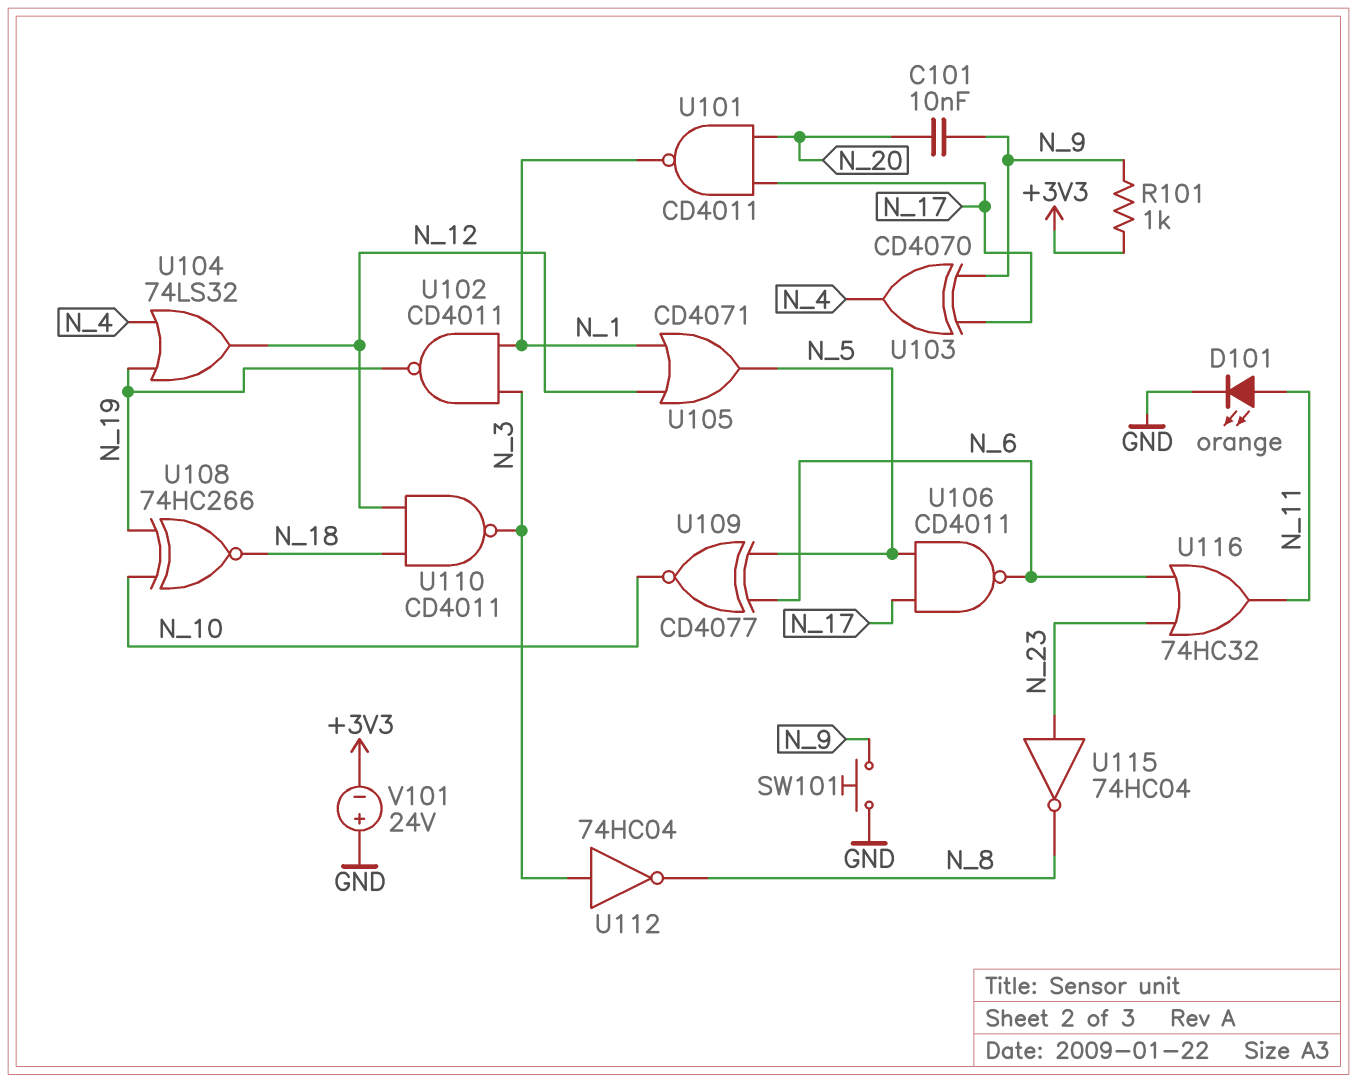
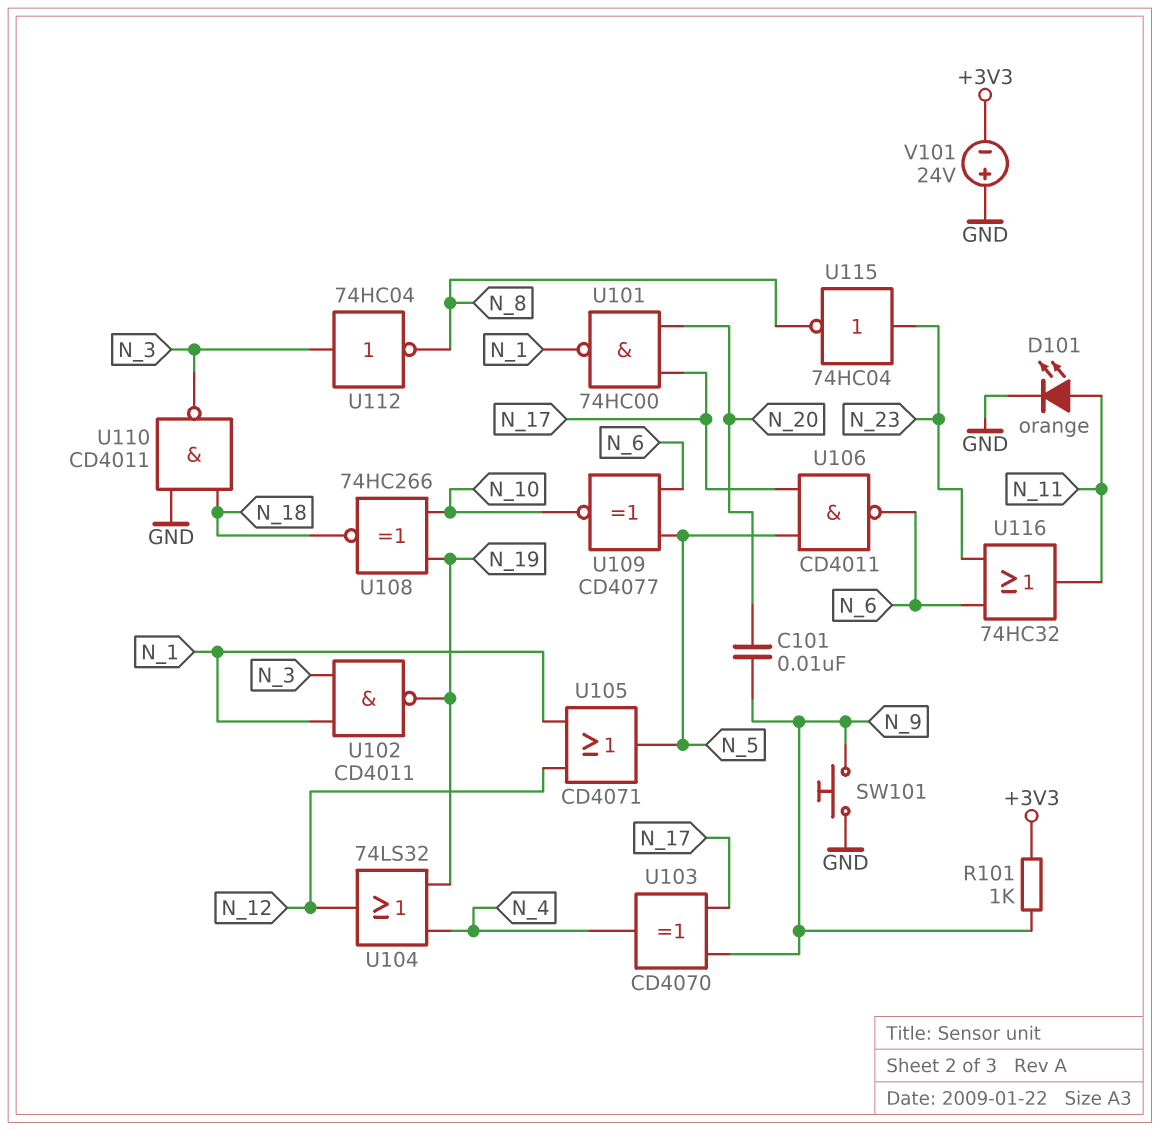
U101: NAND CD4011 (in N_17, in N_20, out N_1) -> NAND 74HC00 (in N_17, in N_20, out N_1)
U110: NAND CD4011 (in N_12, in N_18, out N_3) -> NAND CD4011 (in GND, in N_18, out N_3)

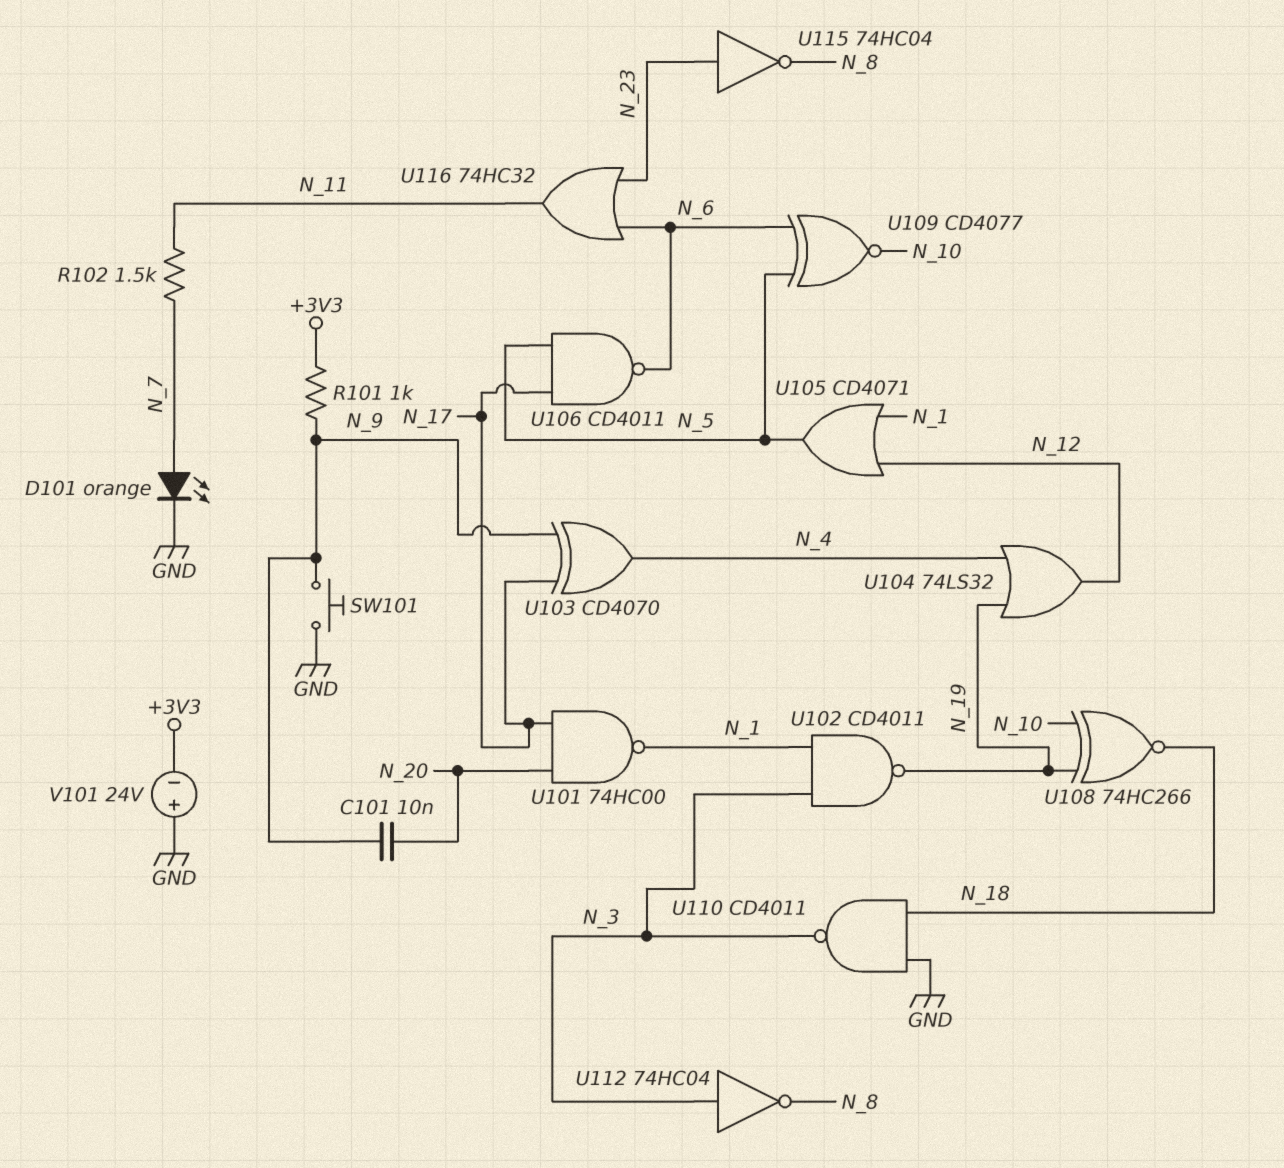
D101: LED orange (A N_11, K GND) -> LED orange (A N_7, K GND)
R102: none -> 1.5k (N_7, N_11)

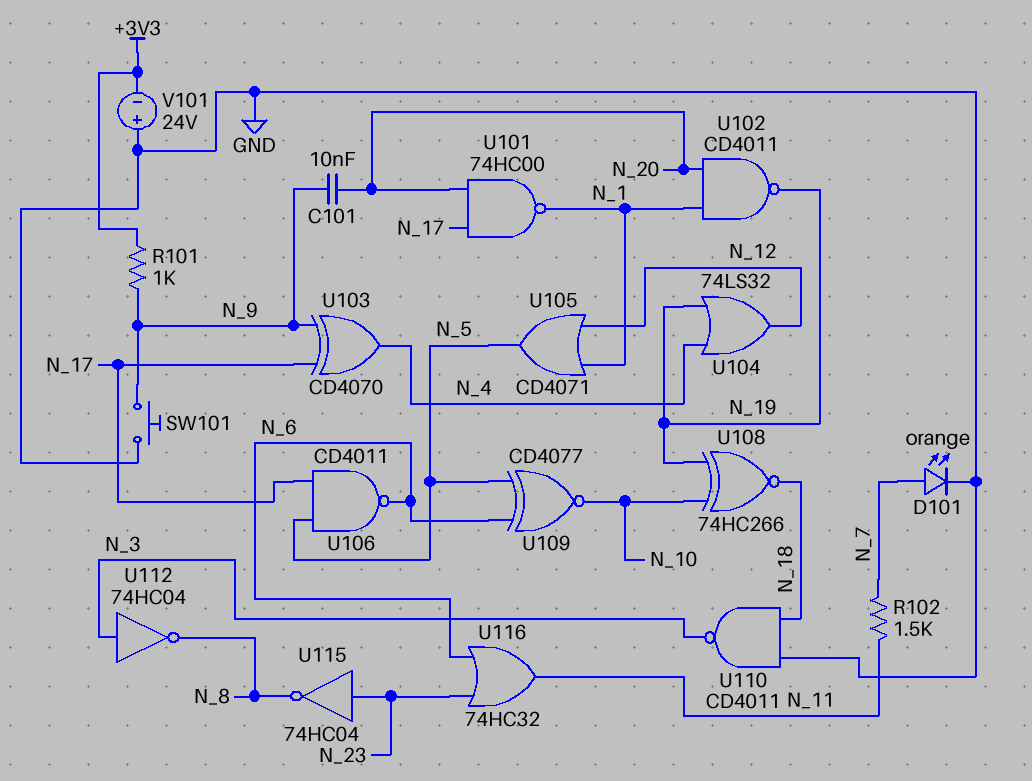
U102: NAND CD4011 (in N_1, in N_3, out N_19) -> NAND CD4011 (in N_1, in N_20, out N_19)

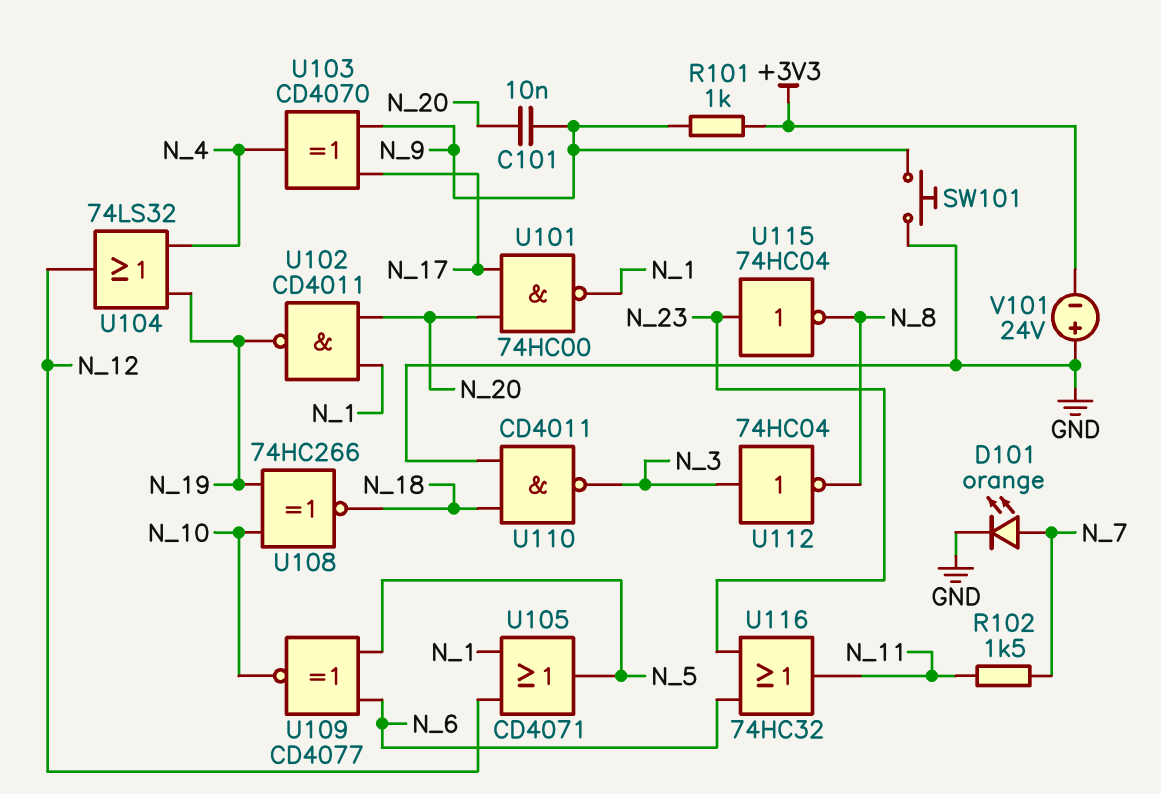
U106: NAND CD4011 (in N_5, in N_17, out N_6) -> none

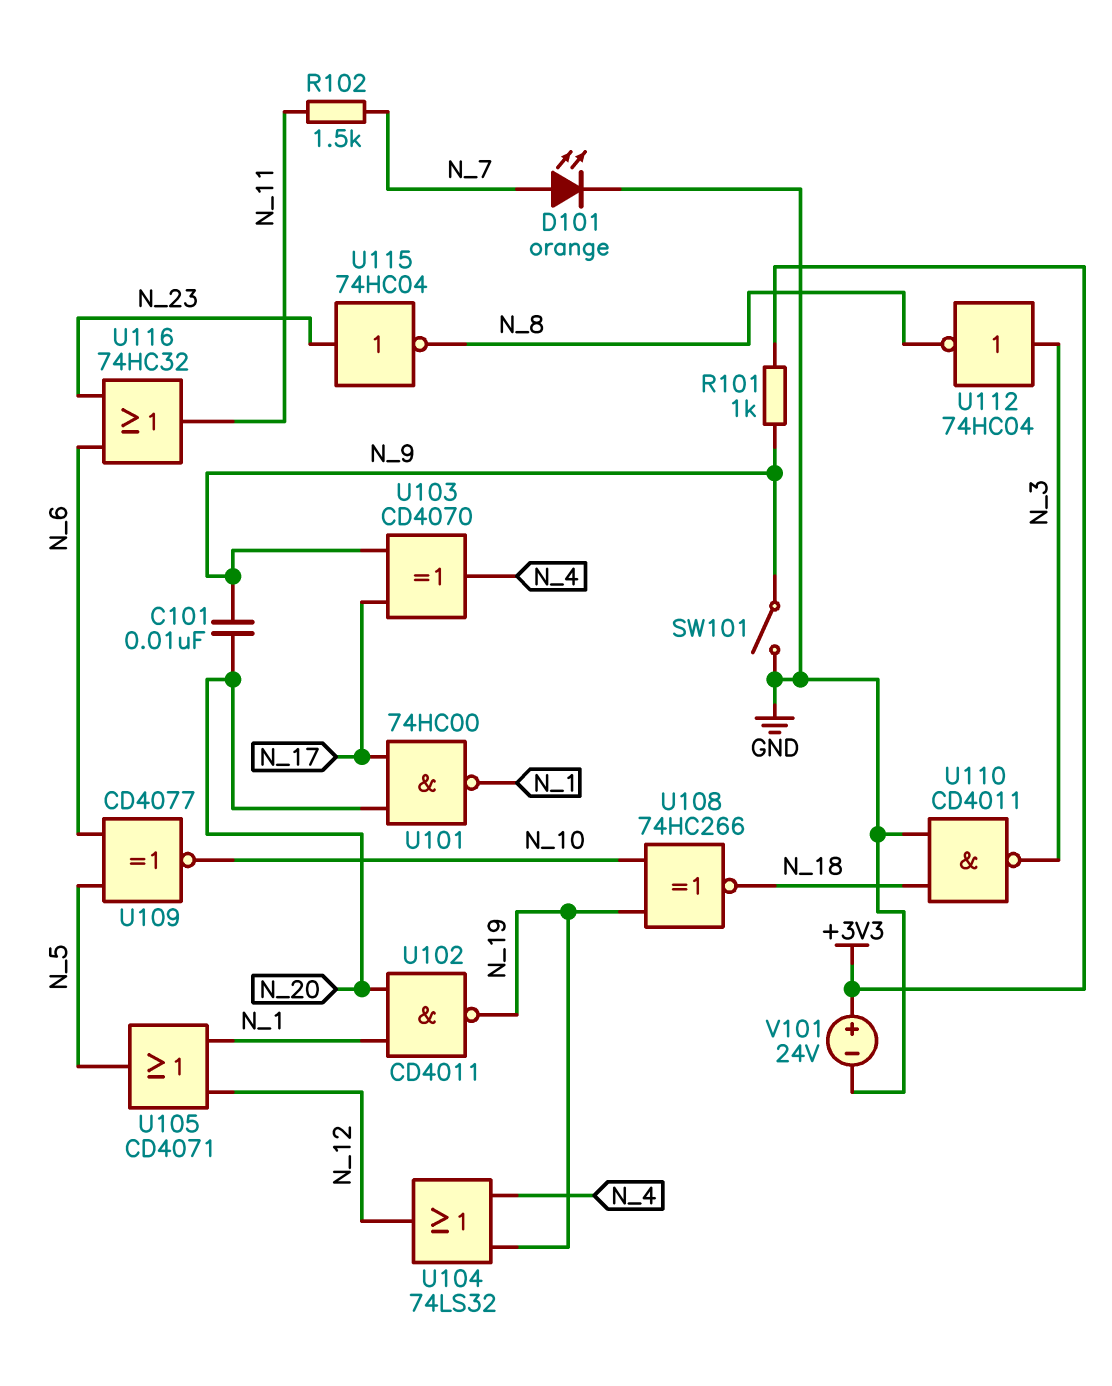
SW101: button (GND, N_9) -> switch (GND, N_9)
V101: 24V (plus GND, minus +3V3) -> 24V (plus +3V3, minus GND)

